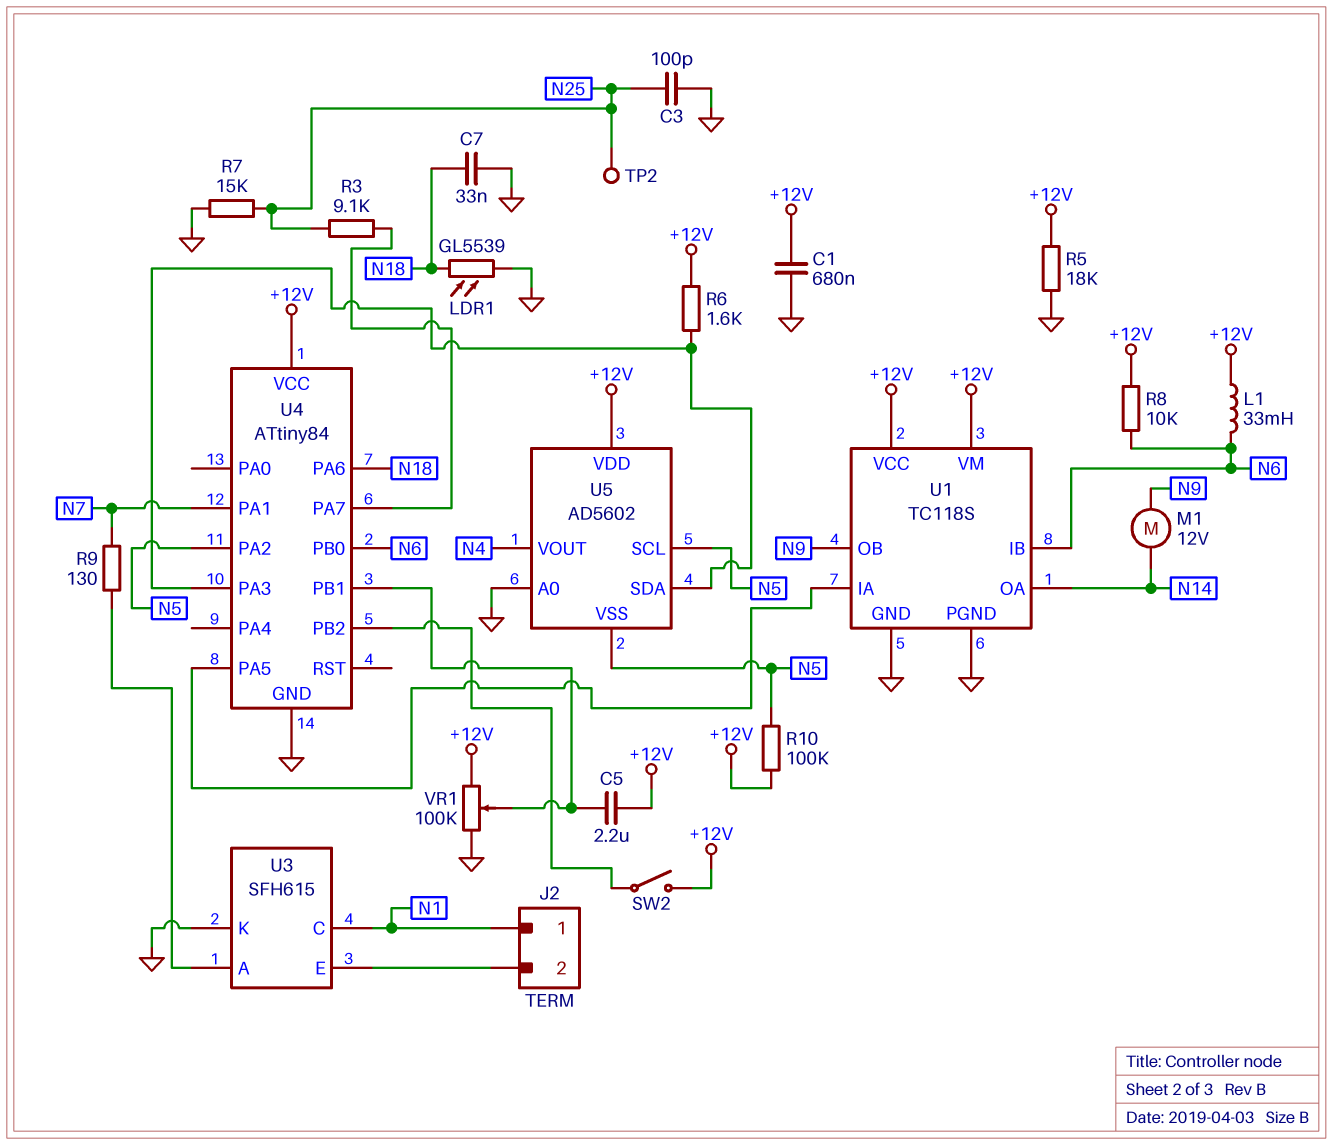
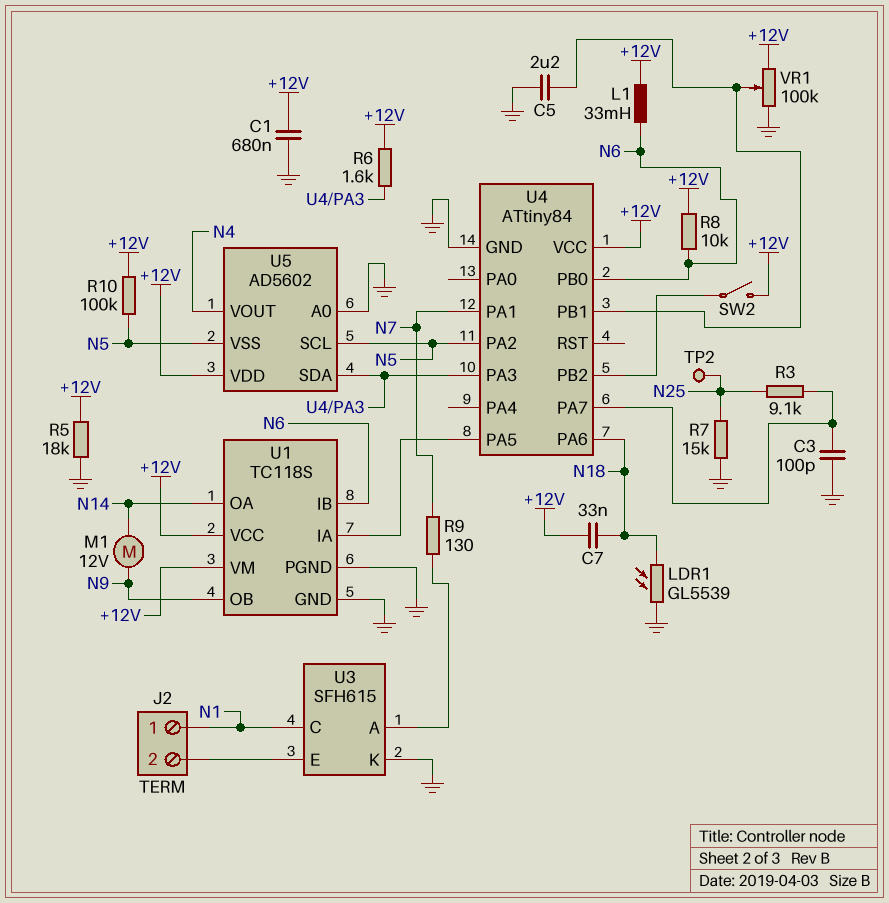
C3: 100pF (GND, N25) -> 100pF (GND, U4/PA7)
C5: 2.2uF (+12V, U4/PB1) -> 2.2uF (GND, U4/PB1)
C7: 33nF (GND, N18) -> 33nF (+12V, N18)

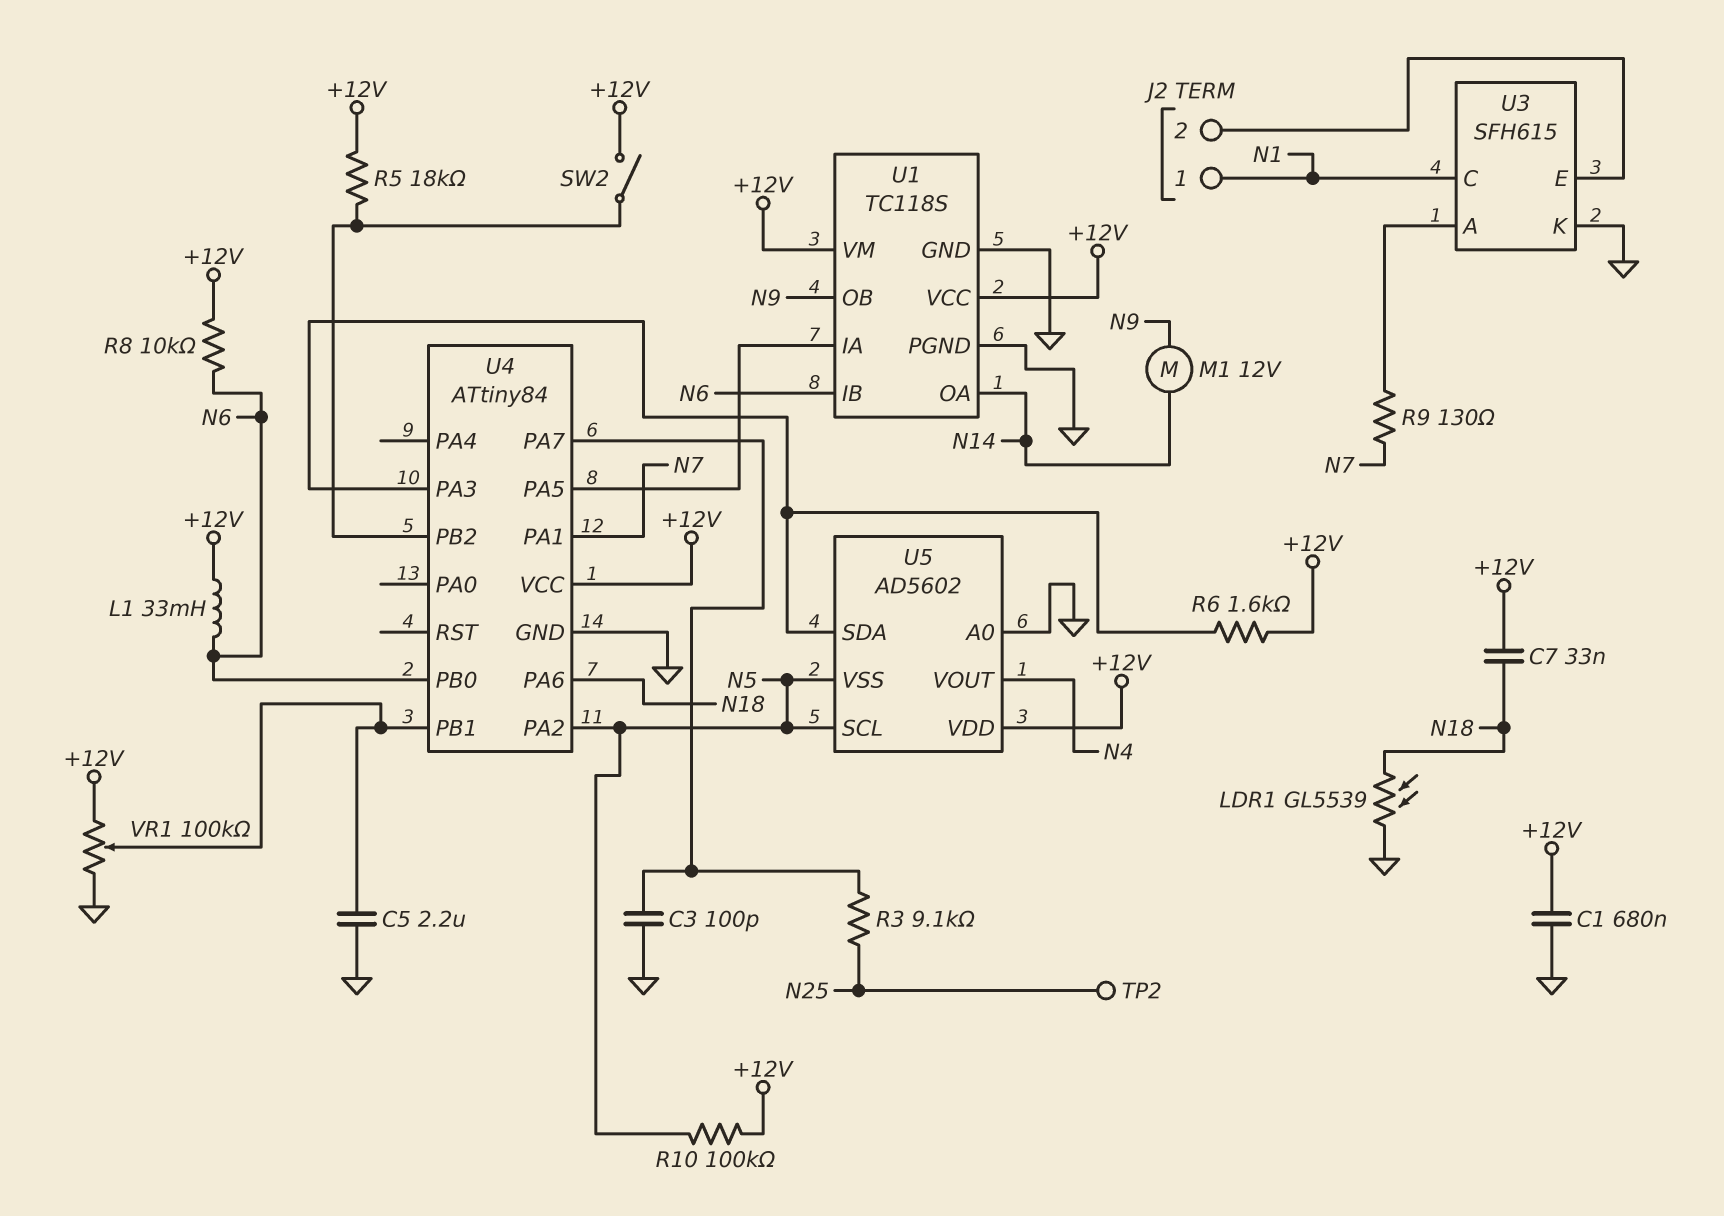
R5: 18k (+12V, GND) -> 18k (+12V, U4/PB2)
R7: 15k (GND, N25) -> none

